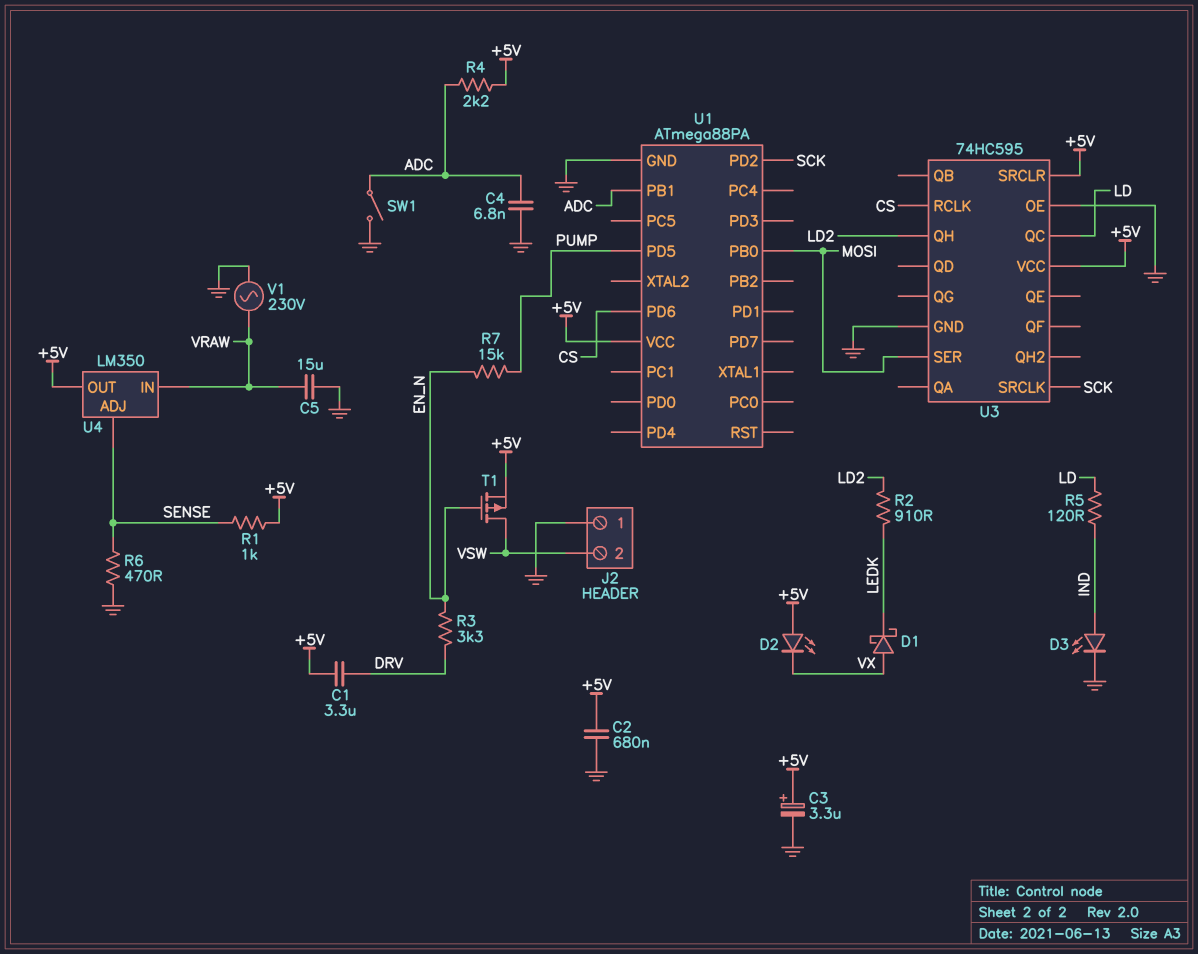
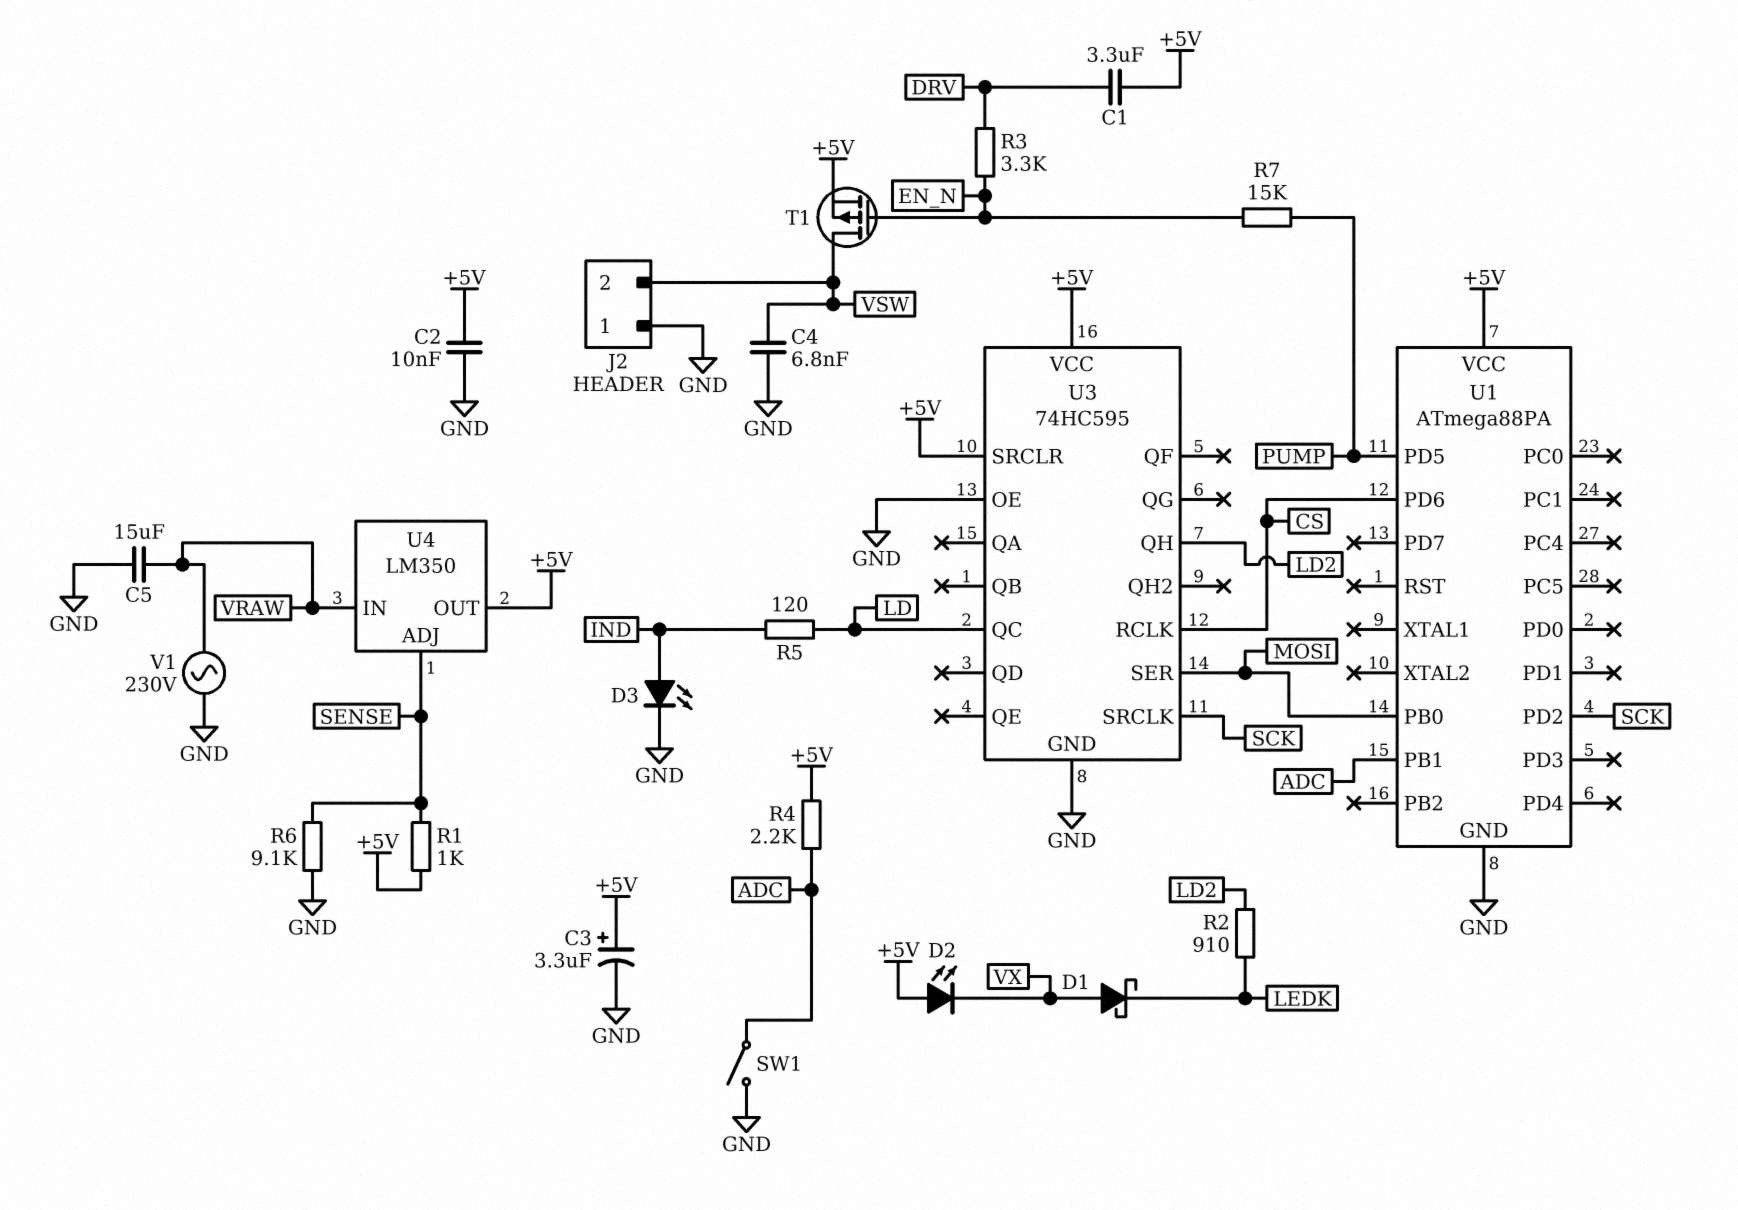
C2: 680nF (+5V, GND) -> 10nF (+5V, GND)
C4: 6.8nF (ADC, GND) -> 6.8nF (GND, VSW)
R6: 470 (GND, SENSE) -> 9.1k (GND, SENSE)

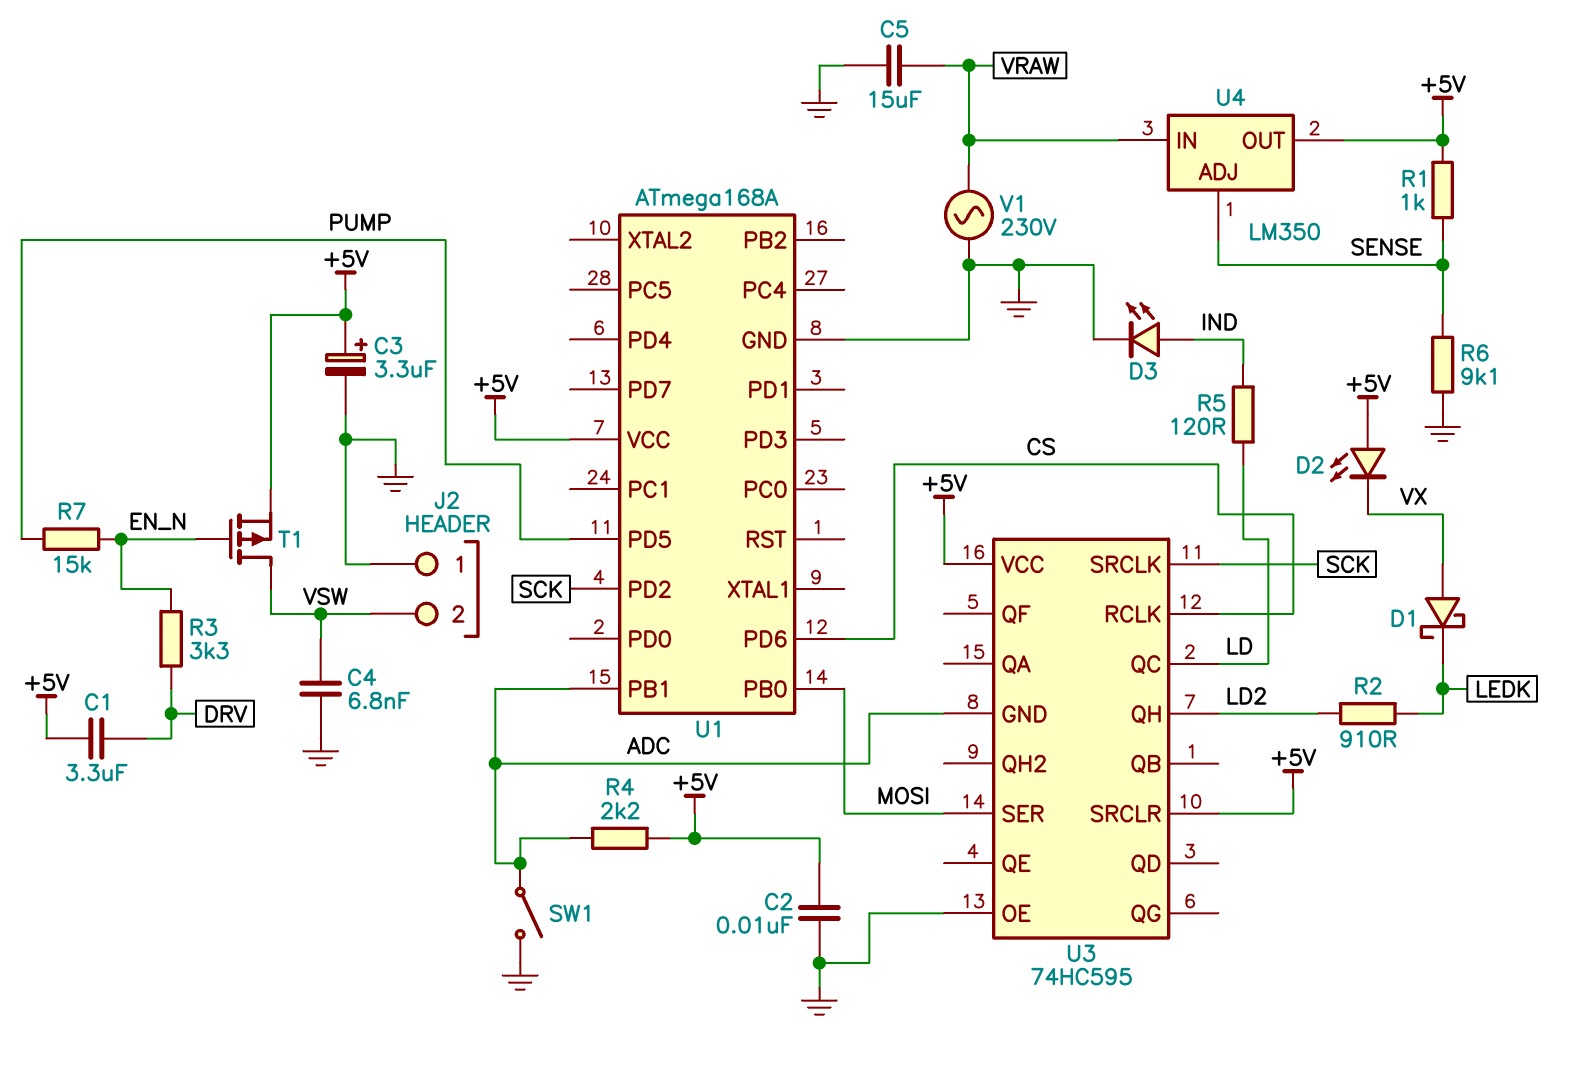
U1: ATmega88PA -> ATmega168A
U3 pin GND: GND -> ADC

